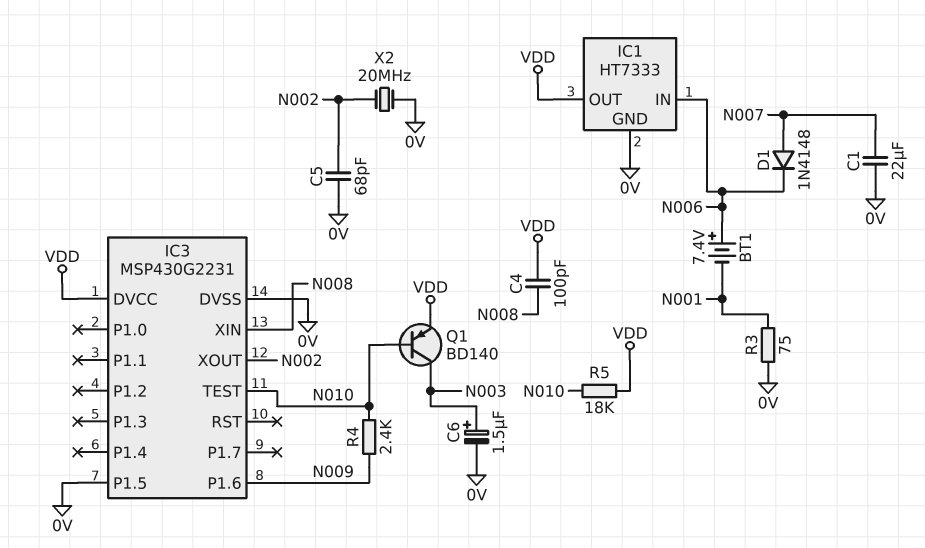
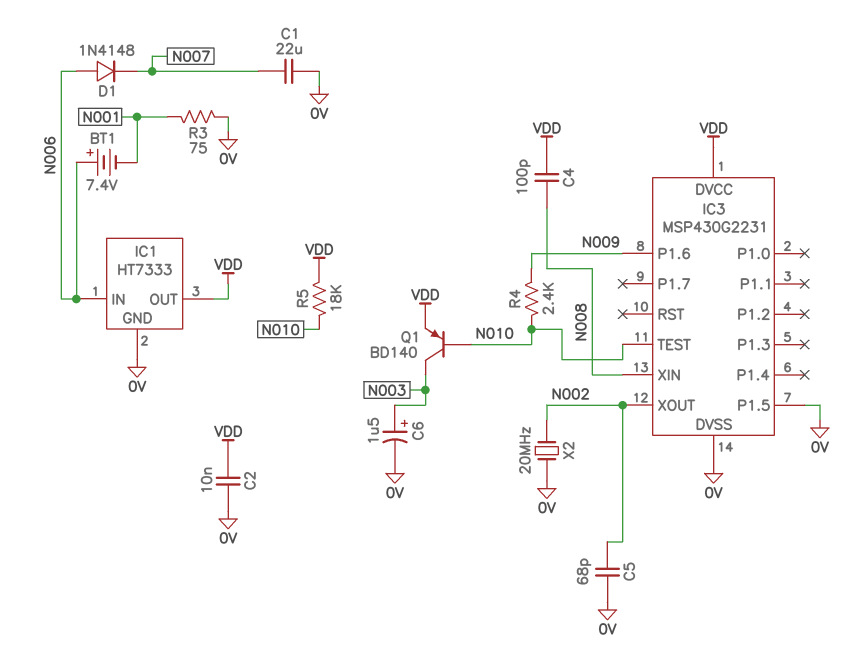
C2: none -> 10nF (0V, VDD)
D1: diode 1N4148 (A N007, K N006) -> diode 1N4148 (A N006, K N007)

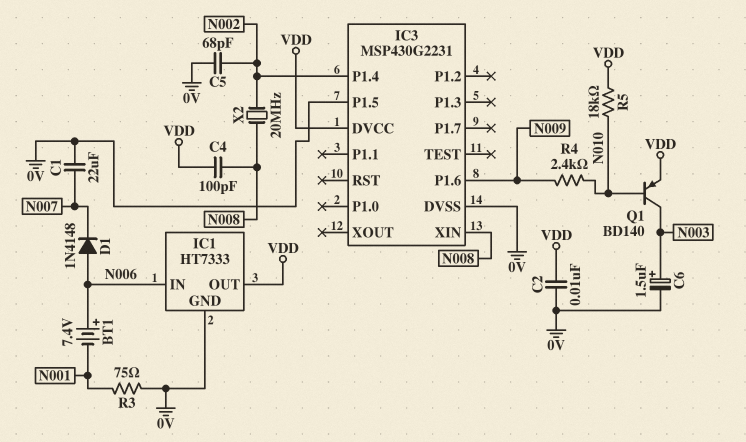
IC3 pin P1.4: none -> N002
IC3 pin TEST: N010 -> none
IC3 pin XOUT: N002 -> none
X2: 20MHz (0V, N002) -> 20MHz (N002, N008)

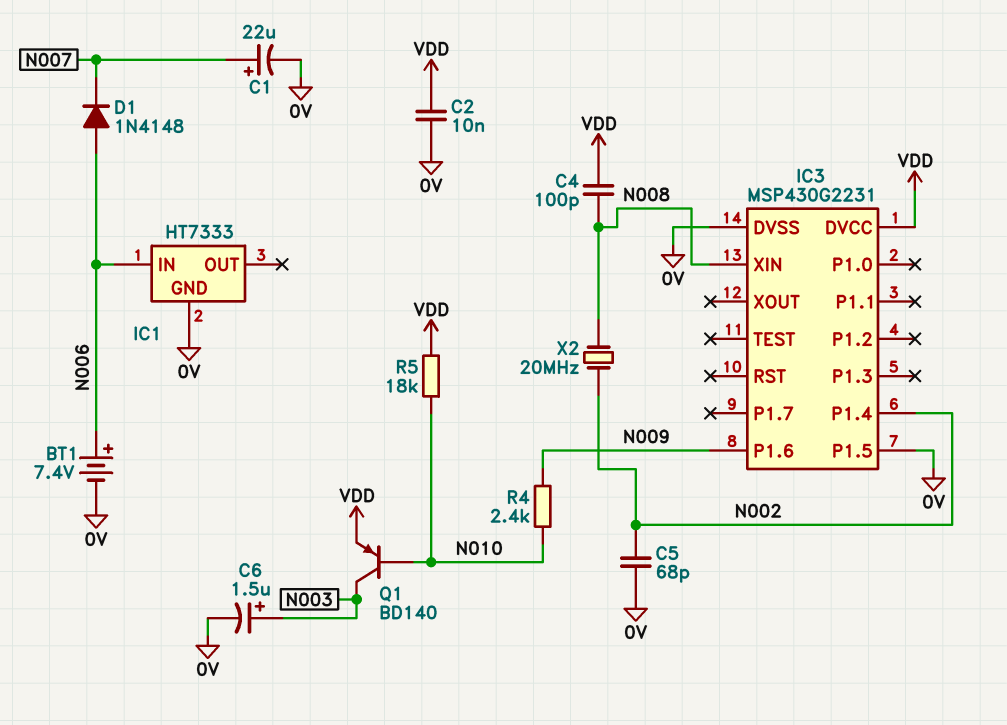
BT1: 7.4V (plus N006, minus N001) -> 7.4V (plus N006, minus 0V)
C1: 22uF (0V, N007) -> 22uF (plus N007, minus 0V)
IC1 pin OUT: VDD -> none
R3: 75 (0V, N001) -> none

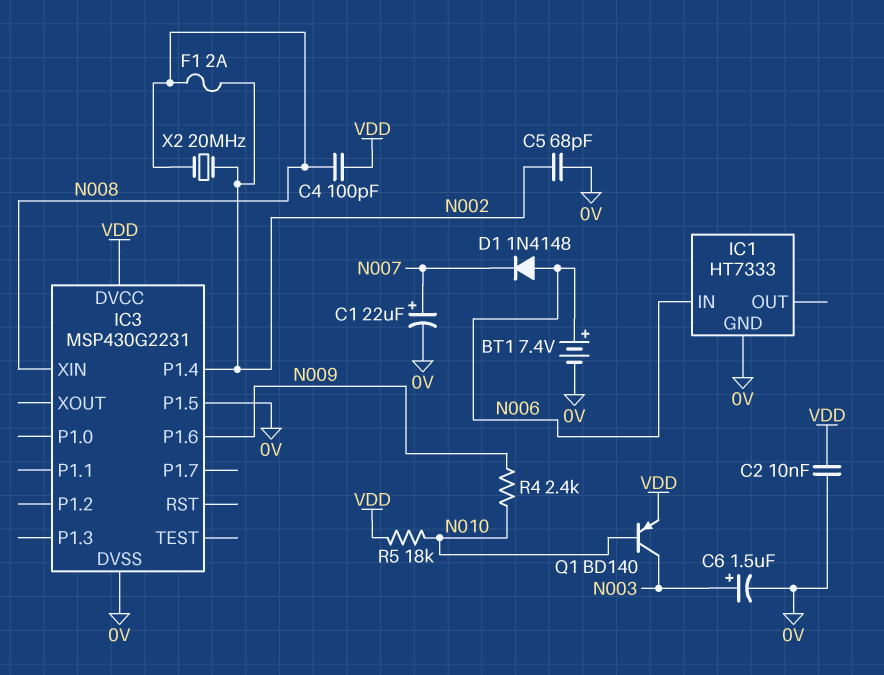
F1: none -> 2A (N002, N008)

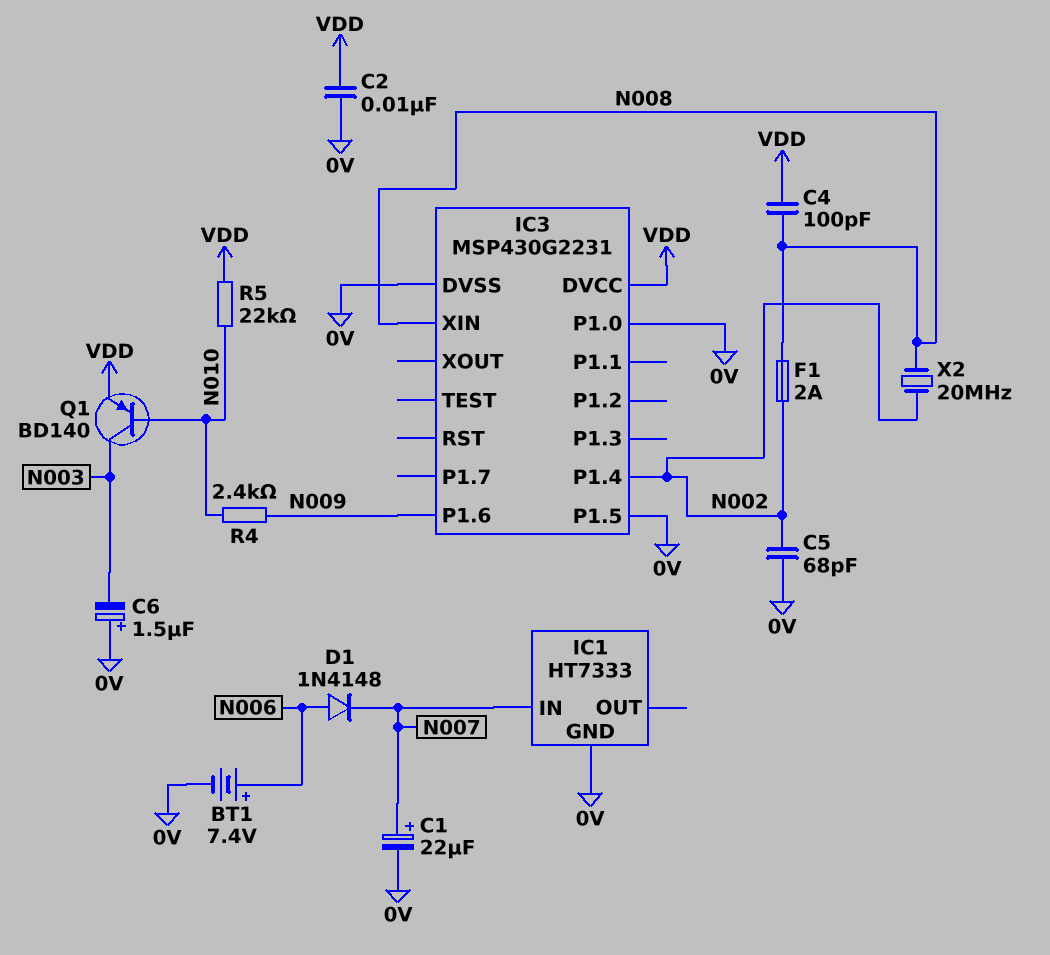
C6: 1.5uF (plus N003, minus 0V) -> 1.5uF (plus 0V, minus N003)
IC1 pin IN: N006 -> N007
IC3 pin P1.0: none -> 0V
R5: 18k (N010, VDD) -> 22k (N010, VDD)

